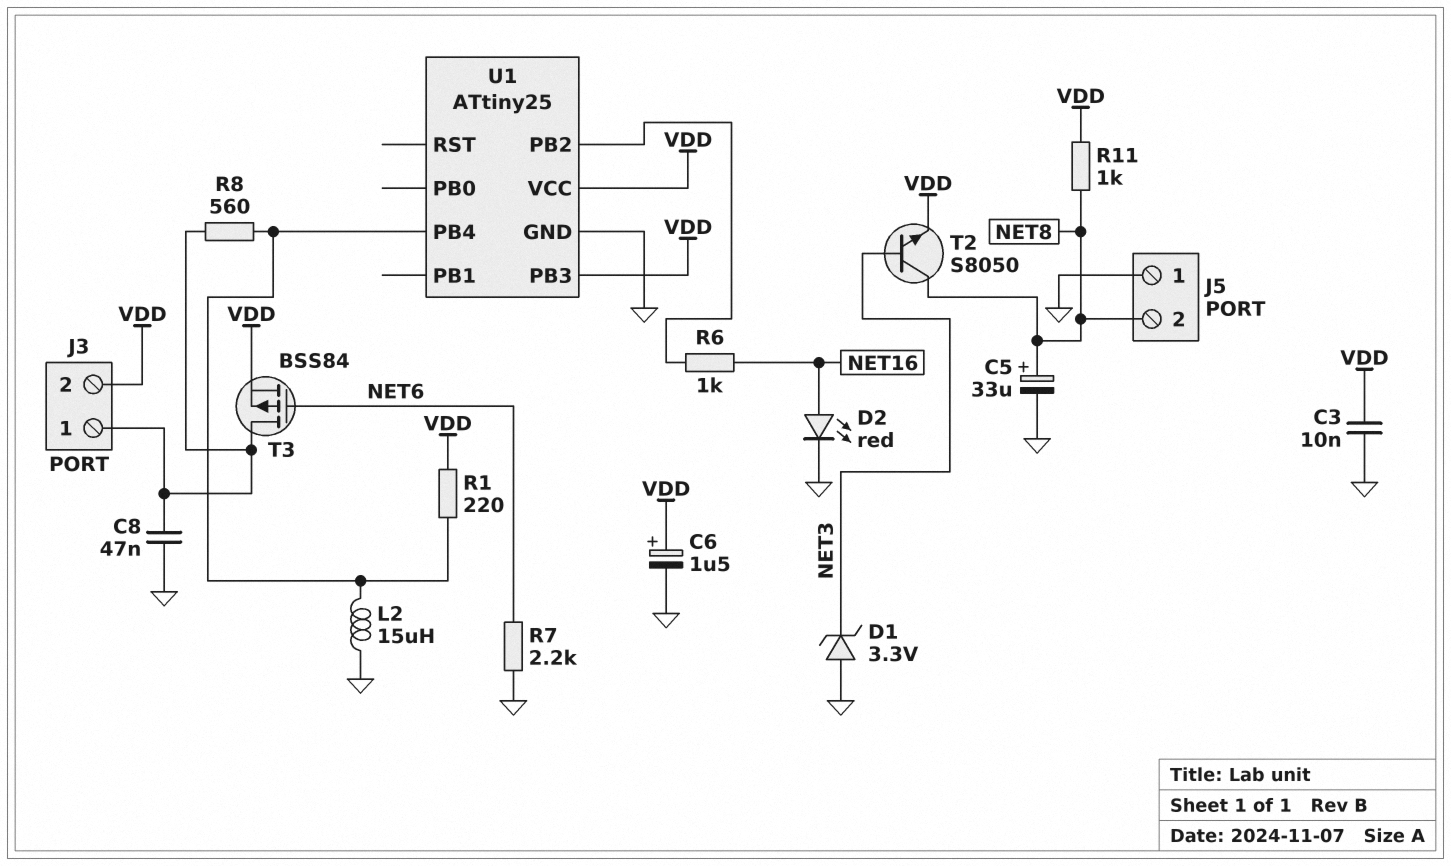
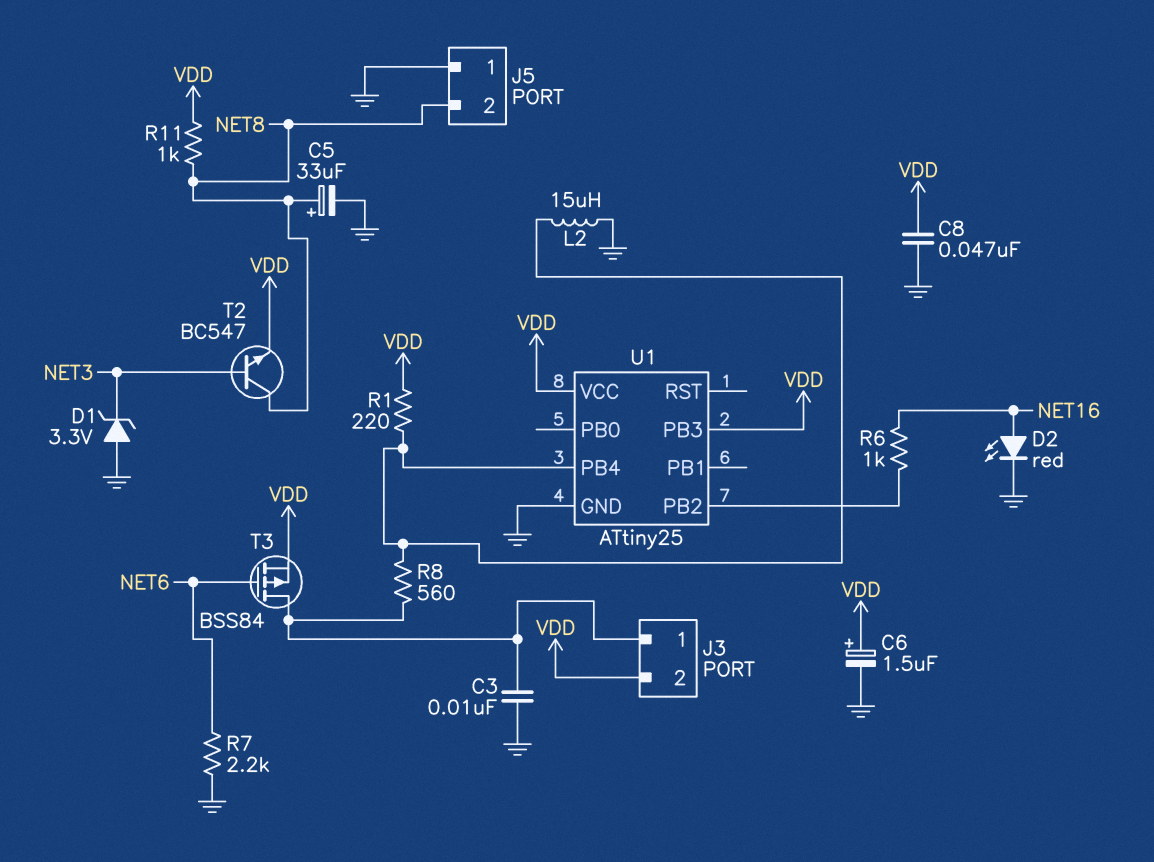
C3: 10nF (GND, VDD) -> 10nF (GND, J3/1)
C8: 47nF (GND, J3/1) -> 47nF (GND, VDD)
T2: NPN S8050 (B NET3, C NET8, E VDD) -> NPN BC547 (B NET3, C NET8, E VDD)

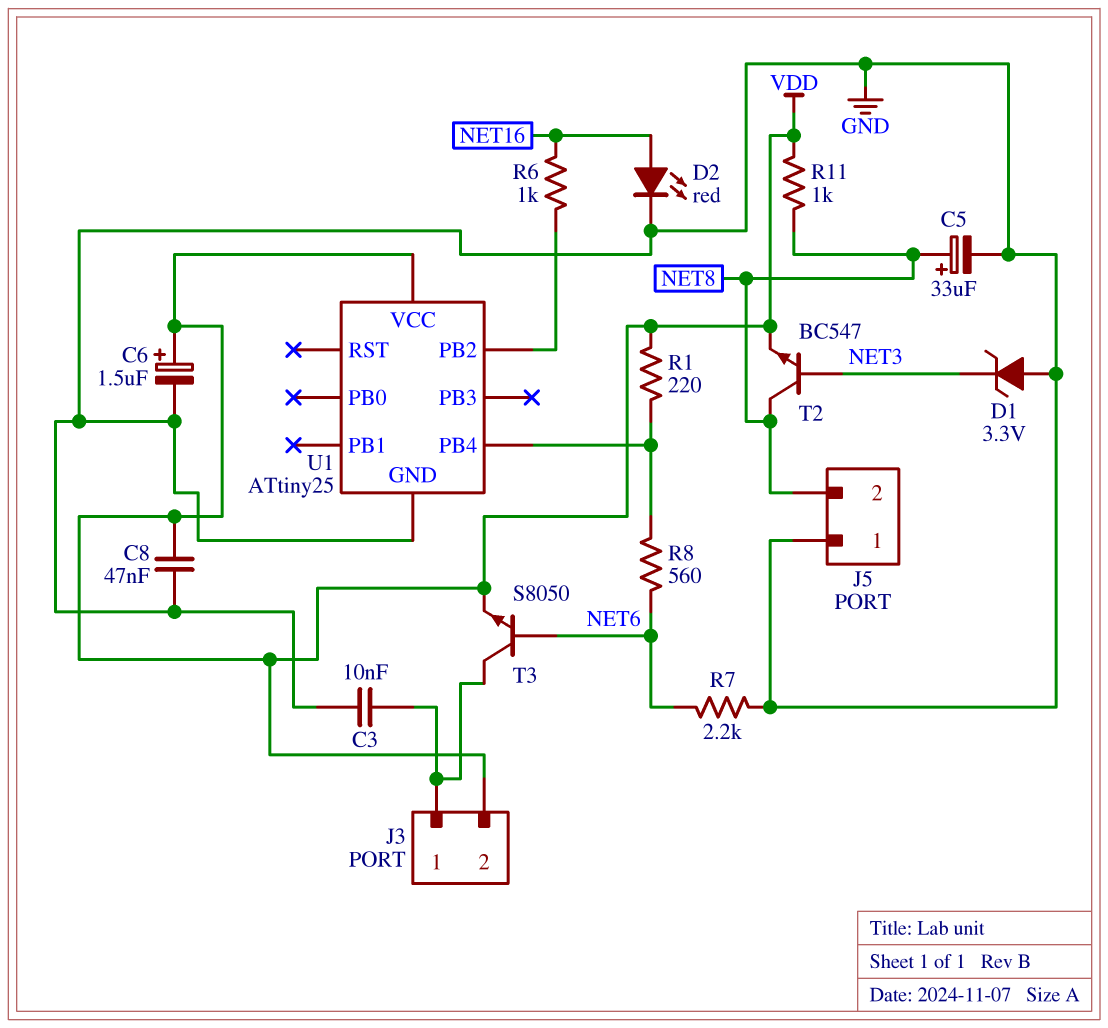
L2: 15uH (GND, U1/PB4) -> none
R8: 560 (J3/1, U1/PB4) -> 560 (NET6, U1/PB4)
T3: PMOS BSS84 (G NET6, D J3/1, S VDD) -> NPN S8050 (B NET6, C J3/1, E VDD)
U1 pin PB3: VDD -> none

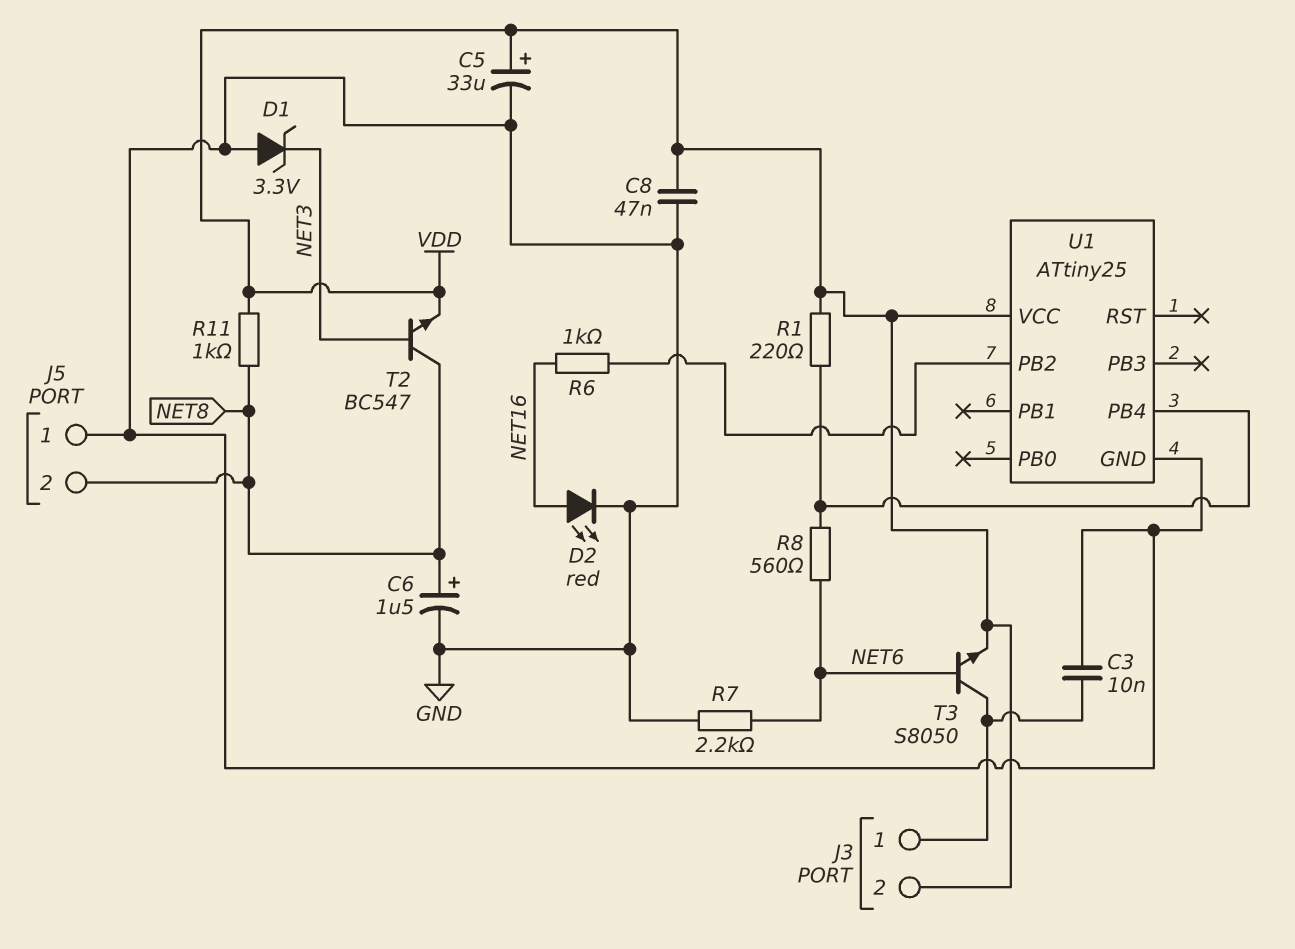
C5: 33uF (plus NET8, minus GND) -> 33uF (plus VDD, minus GND)
C6: 1.5uF (plus VDD, minus GND) -> 1.5uF (plus NET8, minus GND)

